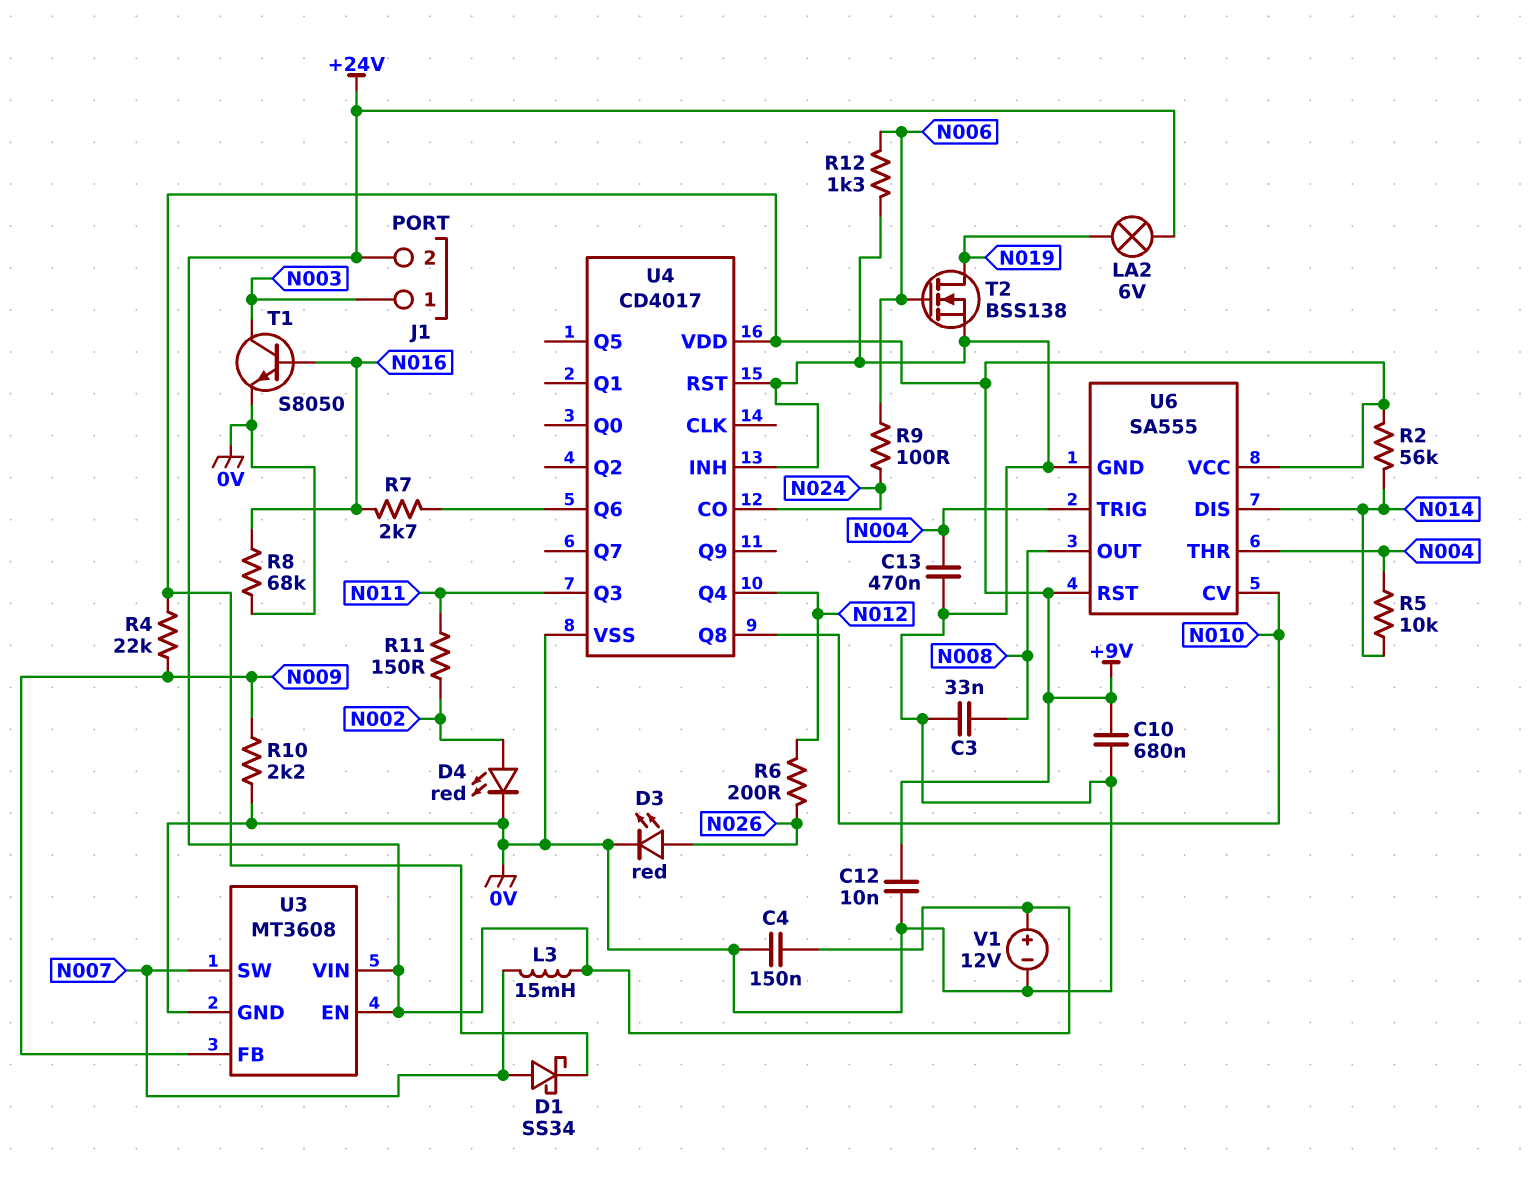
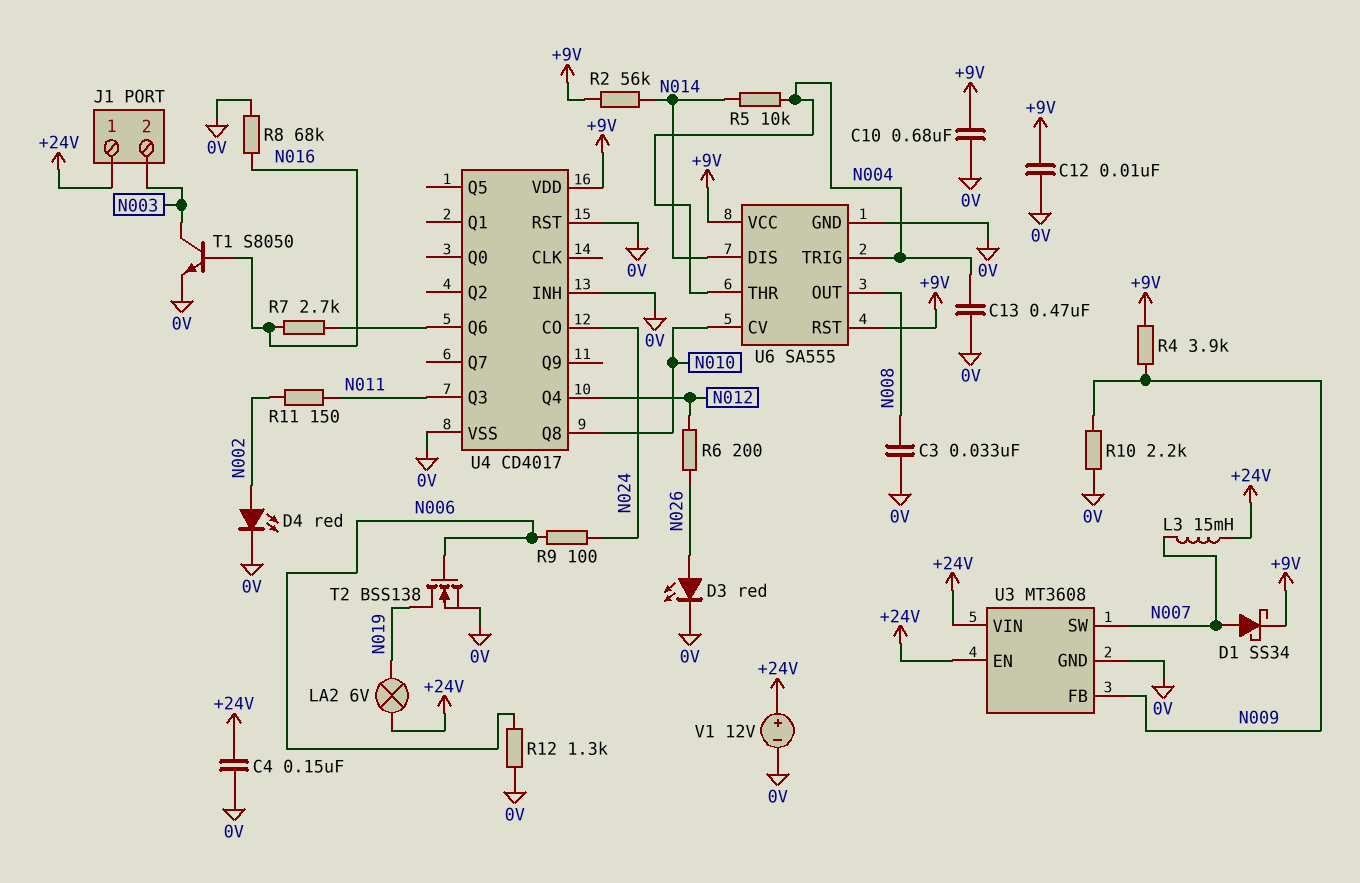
J1 pin 1: N003 -> +24V
J1 pin 2: +24V -> N003
R4: 22k (+9V, N009) -> 3.9k (+9V, N009)

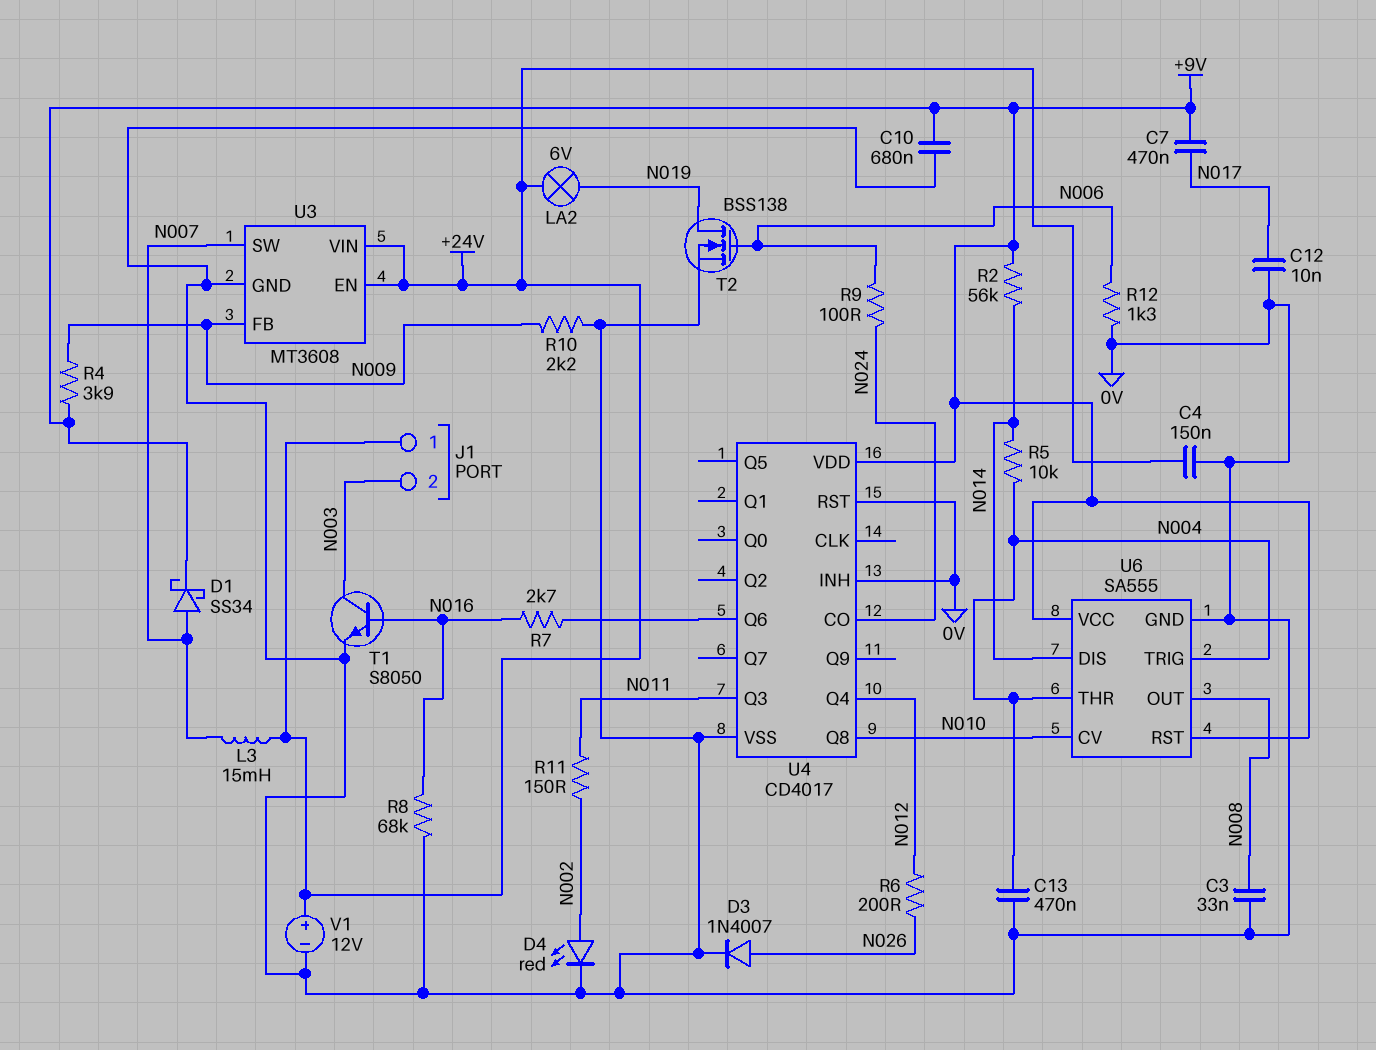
C7: none -> 470nF (+9V, N017)
C12: 10nF (+9V, 0V) -> 10nF (0V, N017)
D3: LED red (A N026, K 0V) -> diode 1N4007 (A N026, K 0V)

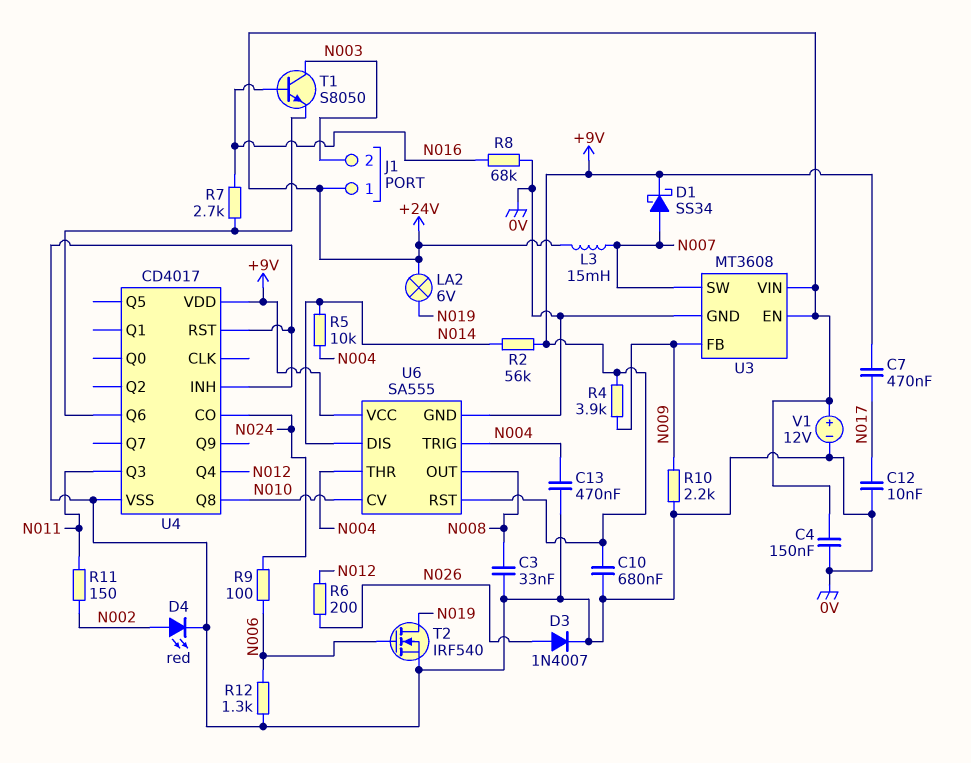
T1: NPN S8050 (B N016, C N003, E 0V) -> NPN S8050 (B N016, C N003, E U4/Q6)
T2: NMOS BSS138 (G N006, D N019, S 0V) -> NMOS IRF540 (G N006, D N019, S 0V)

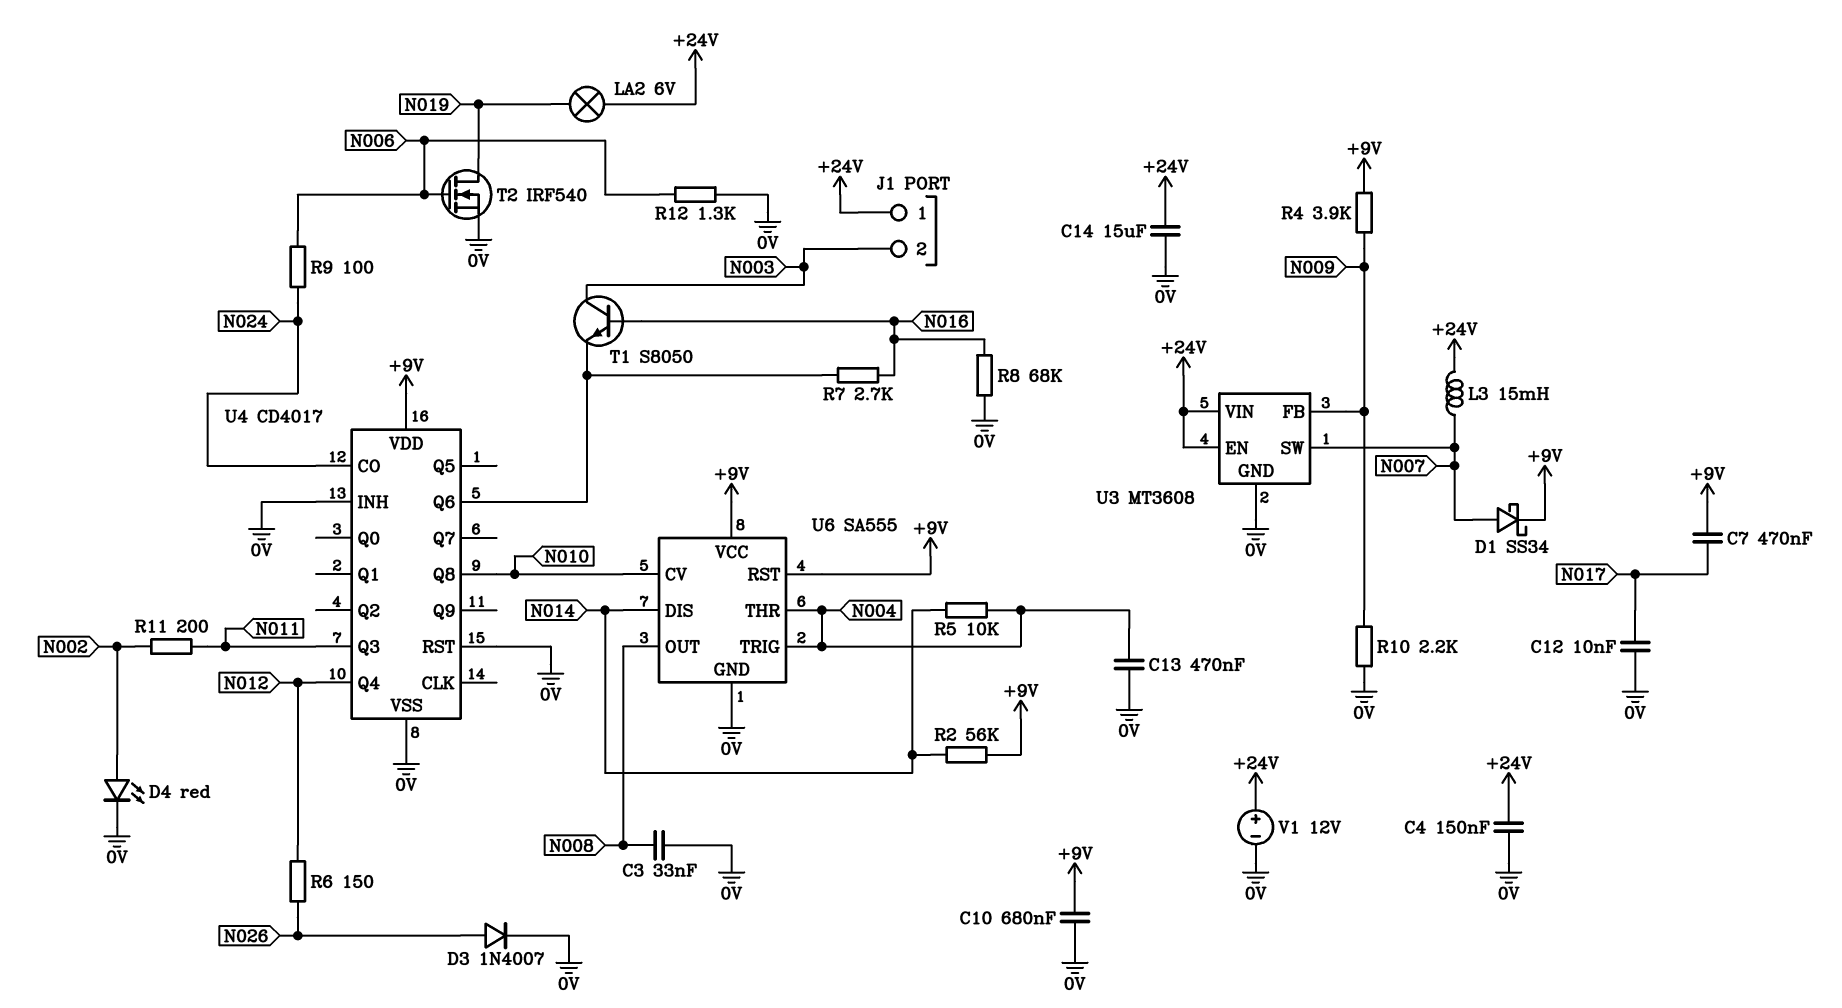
C14: none -> 15uF (+24V, 0V)
R6: 200 (N012, N026) -> 150 (N012, N026)
R11: 150 (N002, N011) -> 200 (N002, N011)

